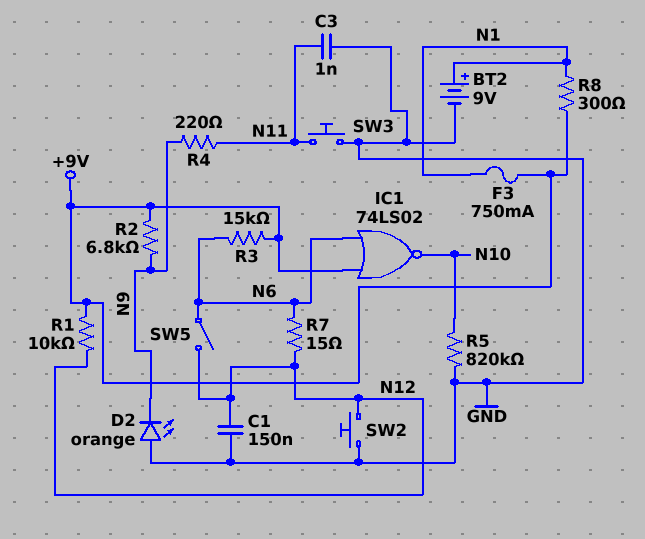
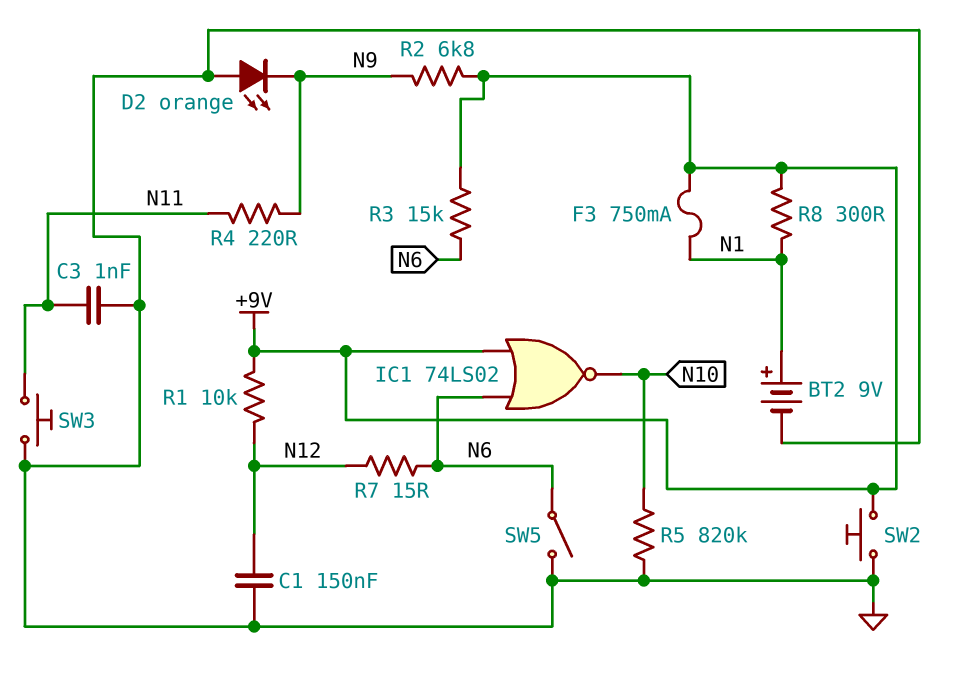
SW2: button (GND, N12) -> button (+9V, GND)
SW5: switch (N6, N12) -> switch (GND, N6)

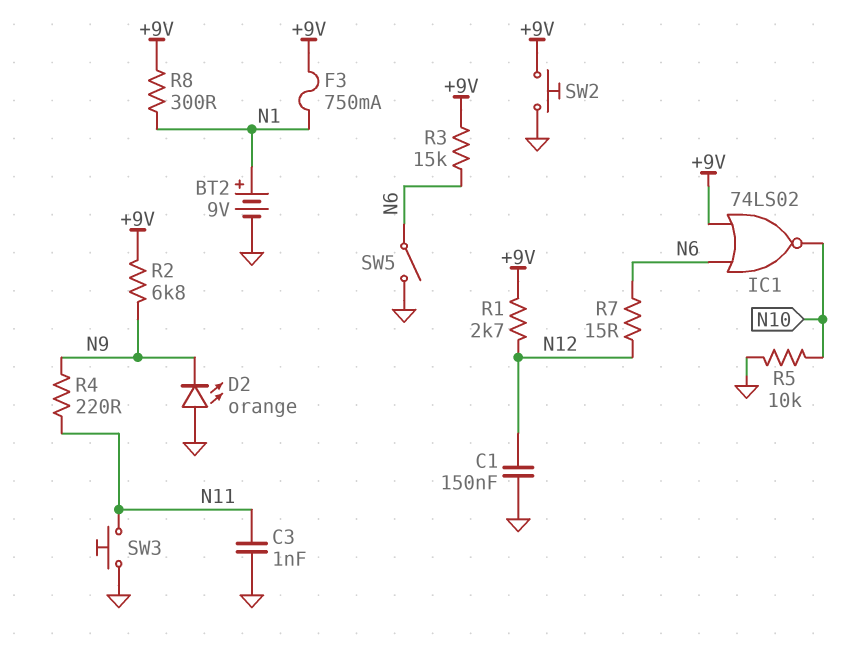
R1: 10k (+9V, N12) -> 2.7k (+9V, N12)
R5: 820k (GND, N10) -> 10k (GND, N10)

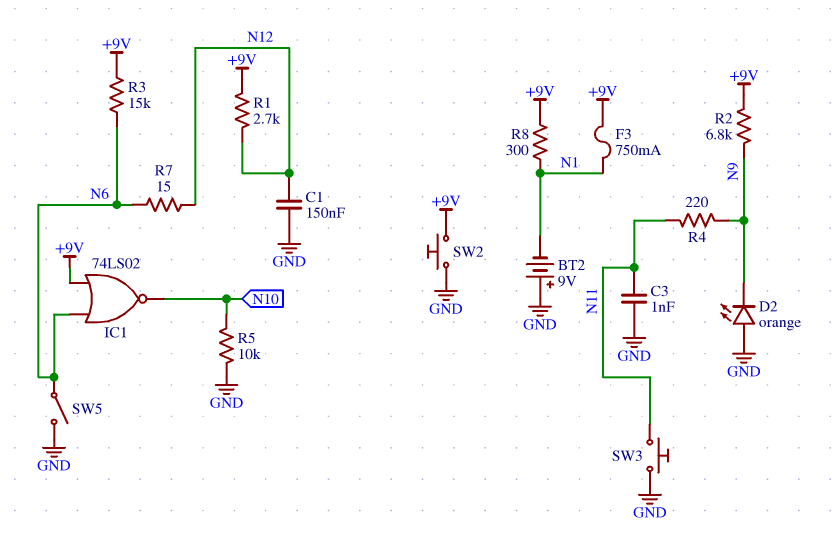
BT2: 9V (plus N1, minus GND) -> 9V (plus GND, minus N1)

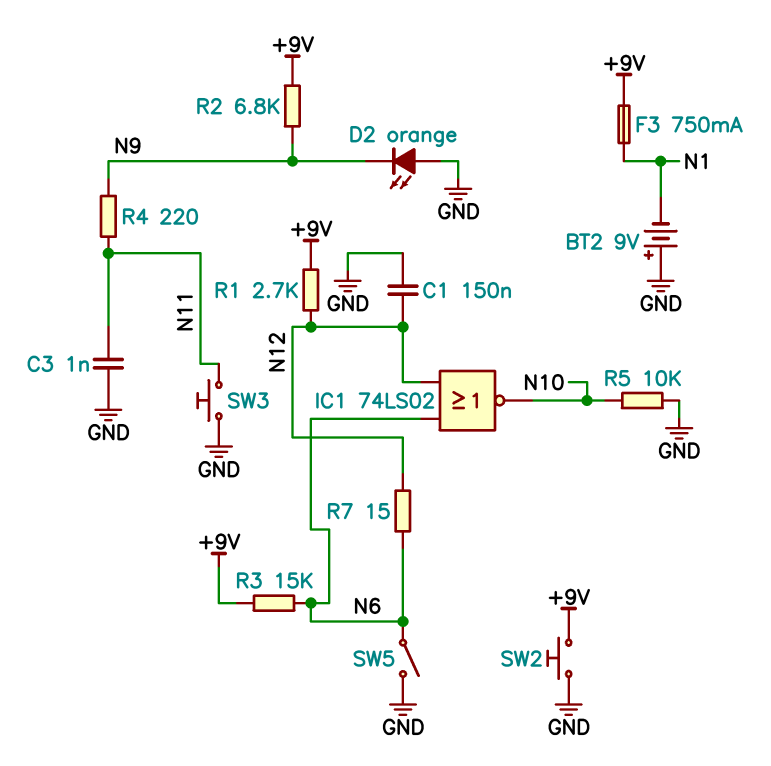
IC1: NOR 74LS02 (in +9V, in N6, out N10) -> NOR 74LS02 (in N6, in N12, out N10)
R8: 300 (+9V, N1) -> none

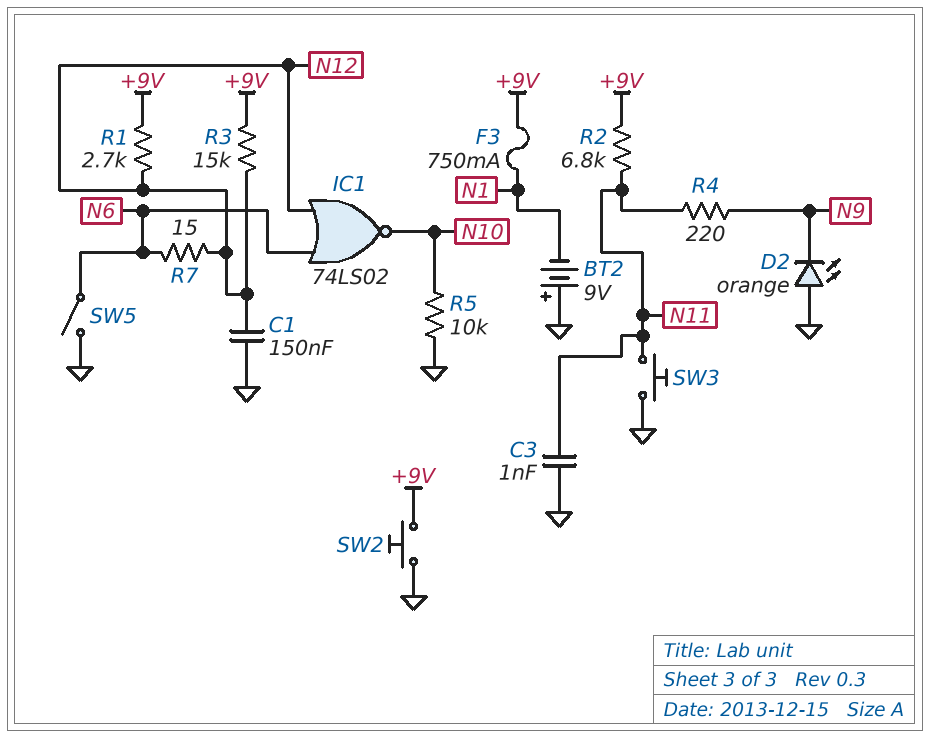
R2: 6.8k (+9V, N9) -> 6.8k (+9V, N11)
R3: 15k (+9V, N6) -> 15k (+9V, N12)

